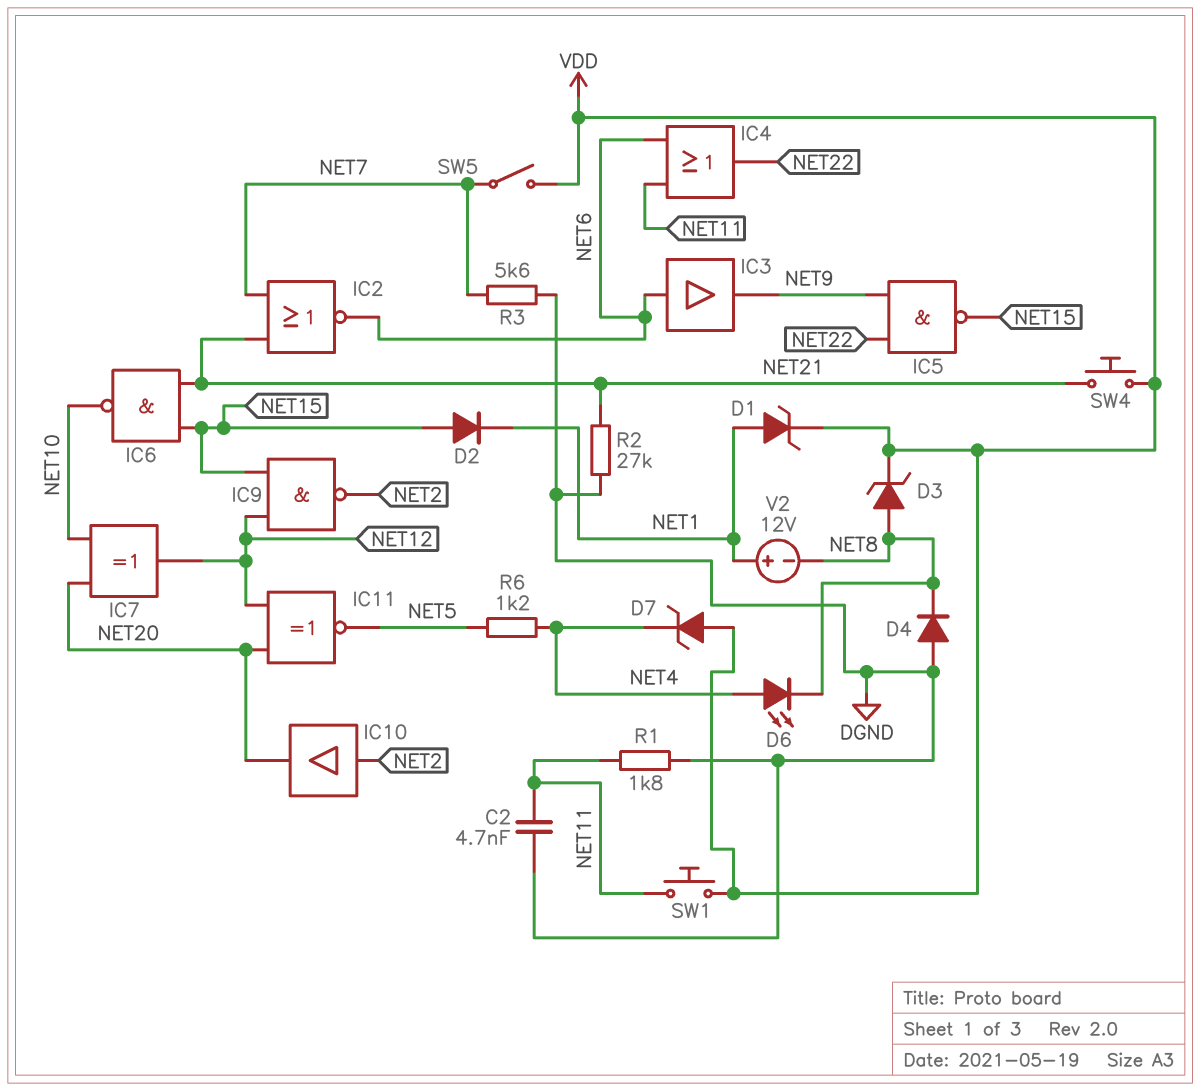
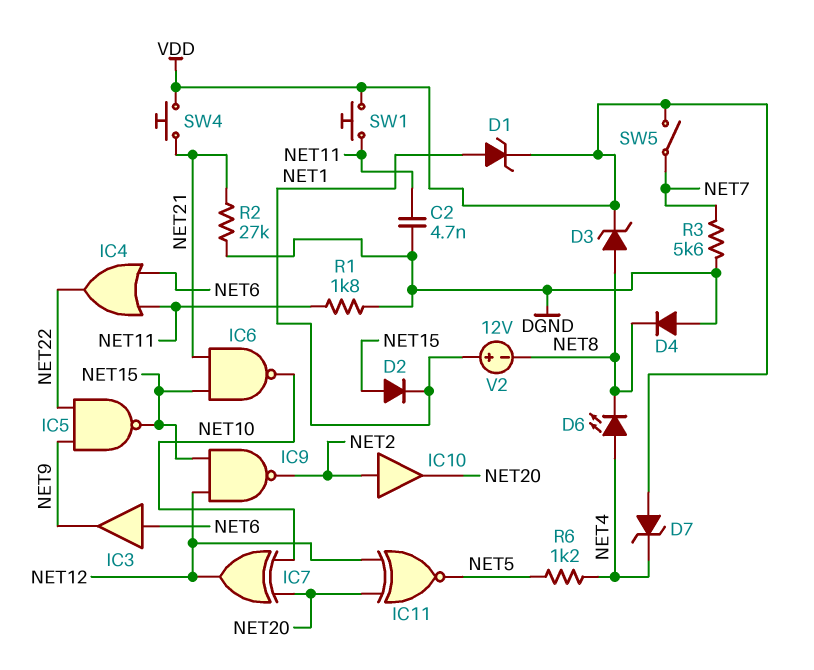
IC2: NOR (in NET7, in NET21, out NET6) -> none

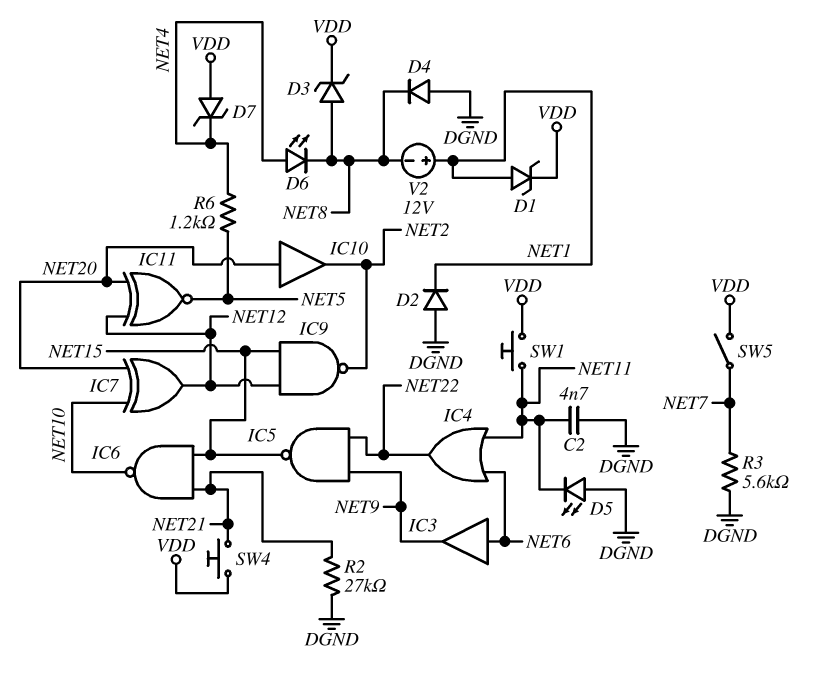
D2: diode (A NET15, K NET1) -> diode (A DGND, K NET1)
D5: none -> LED (A DGND, K NET11)
IC10: buffer (in NET2, out NET20) -> buffer (in NET20, out NET2)
R1: 1.8k (DGND, NET11) -> none

